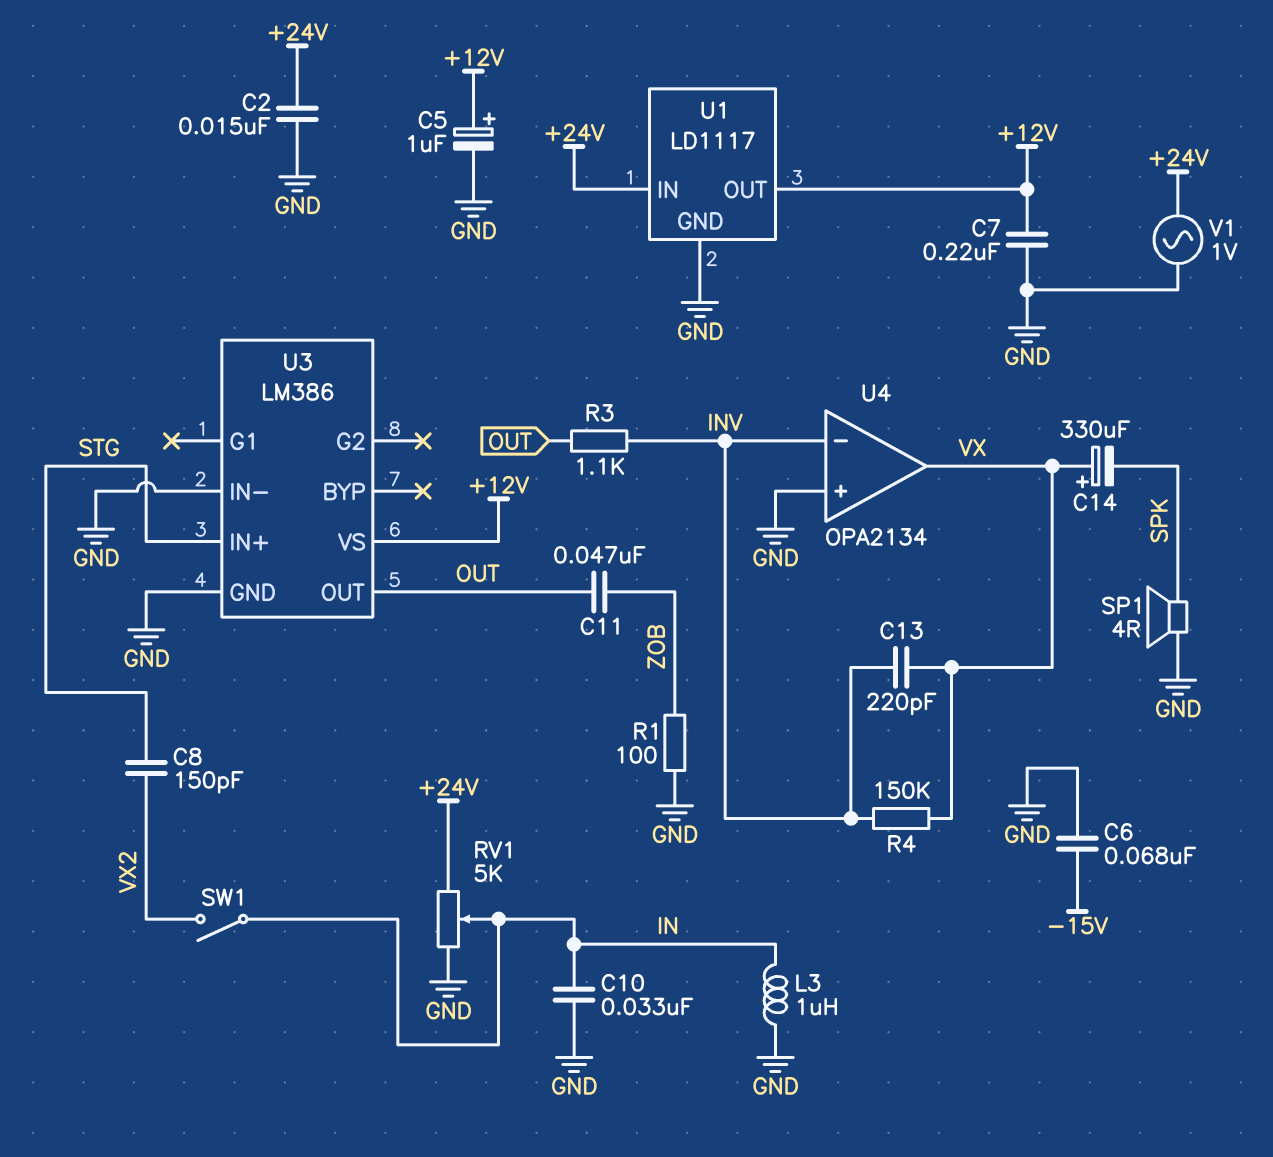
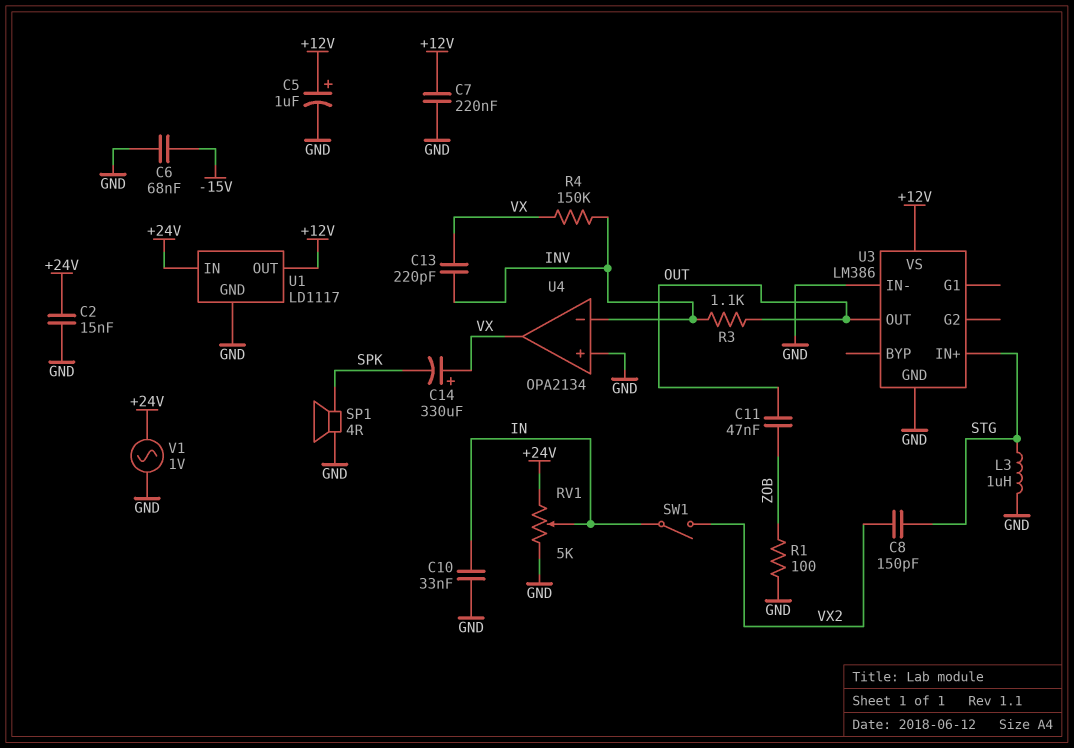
L3: 1uH (GND, IN) -> 1uH (GND, STG)

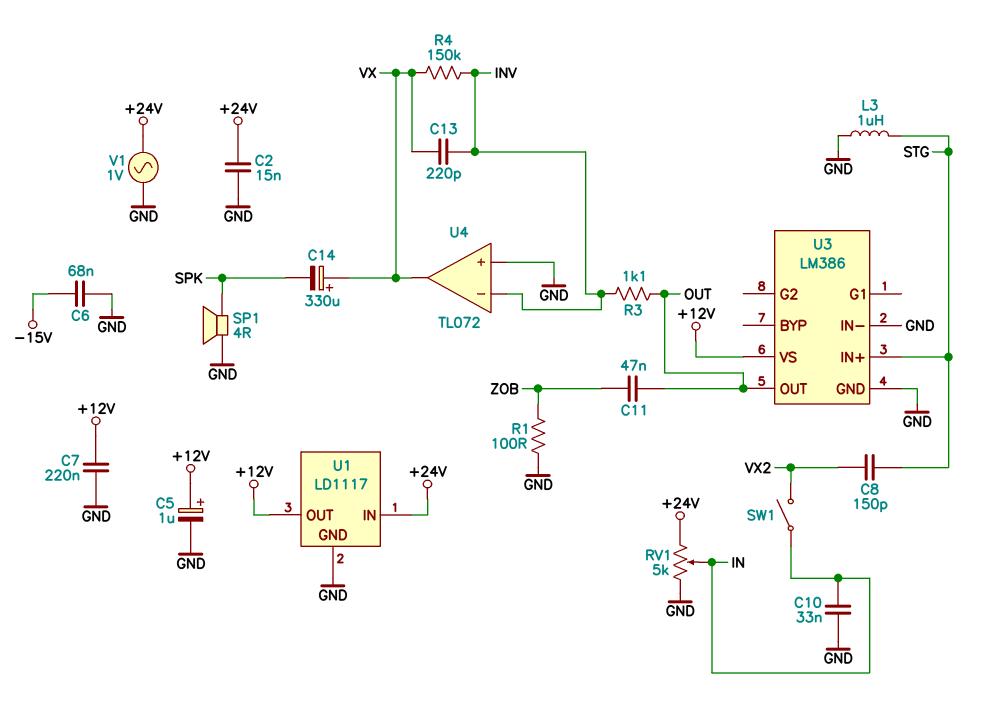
U4: OPA2134 -> TL072

